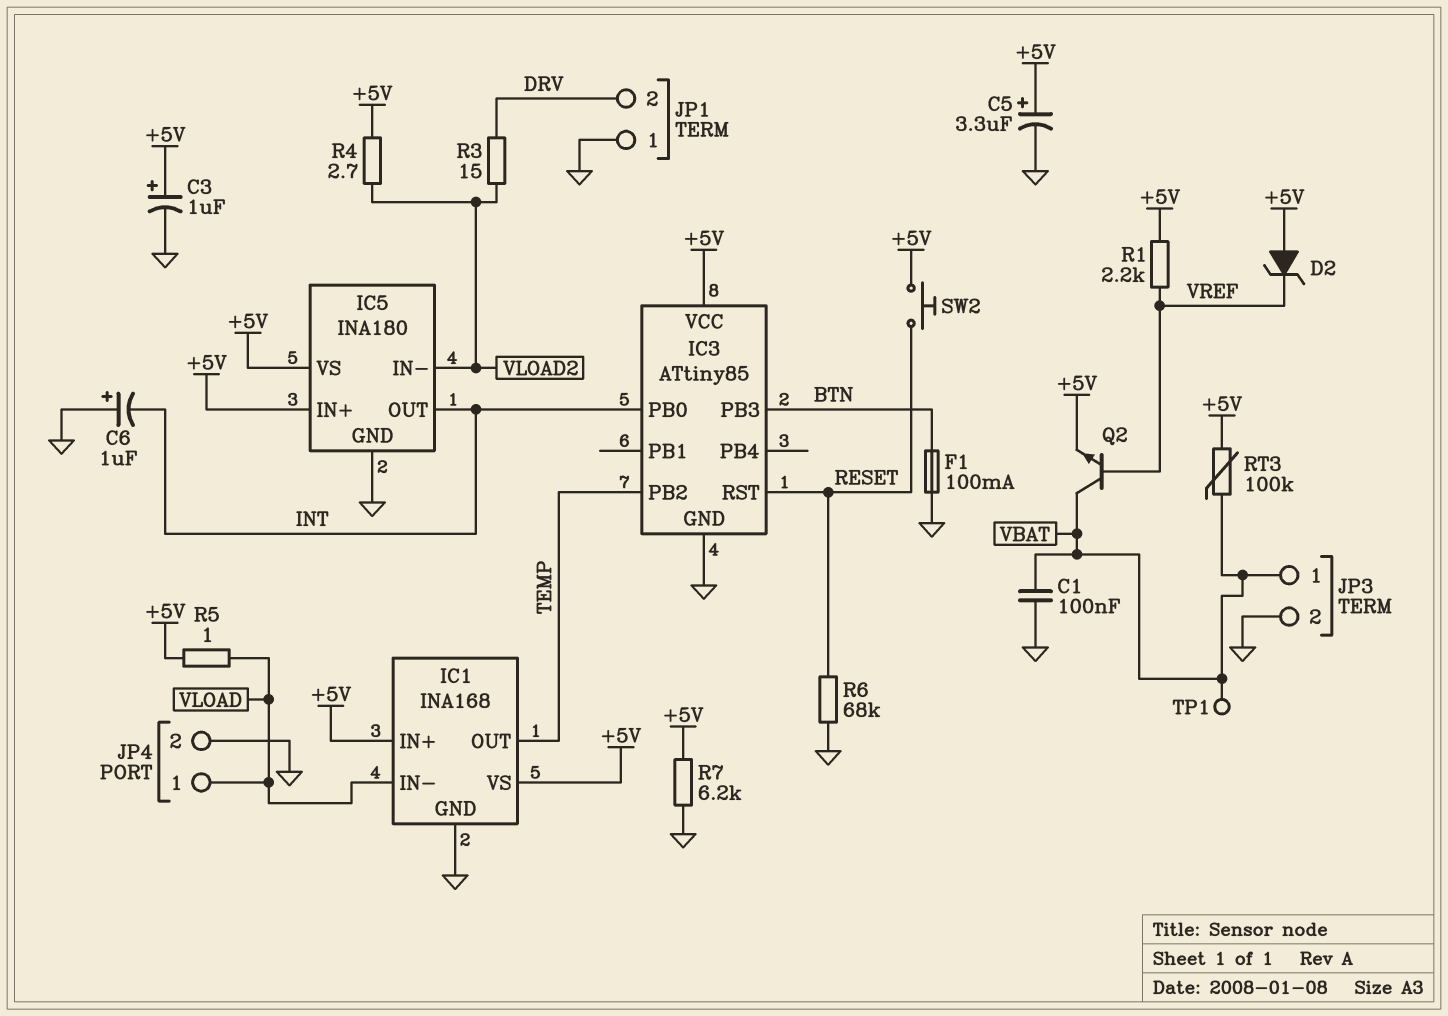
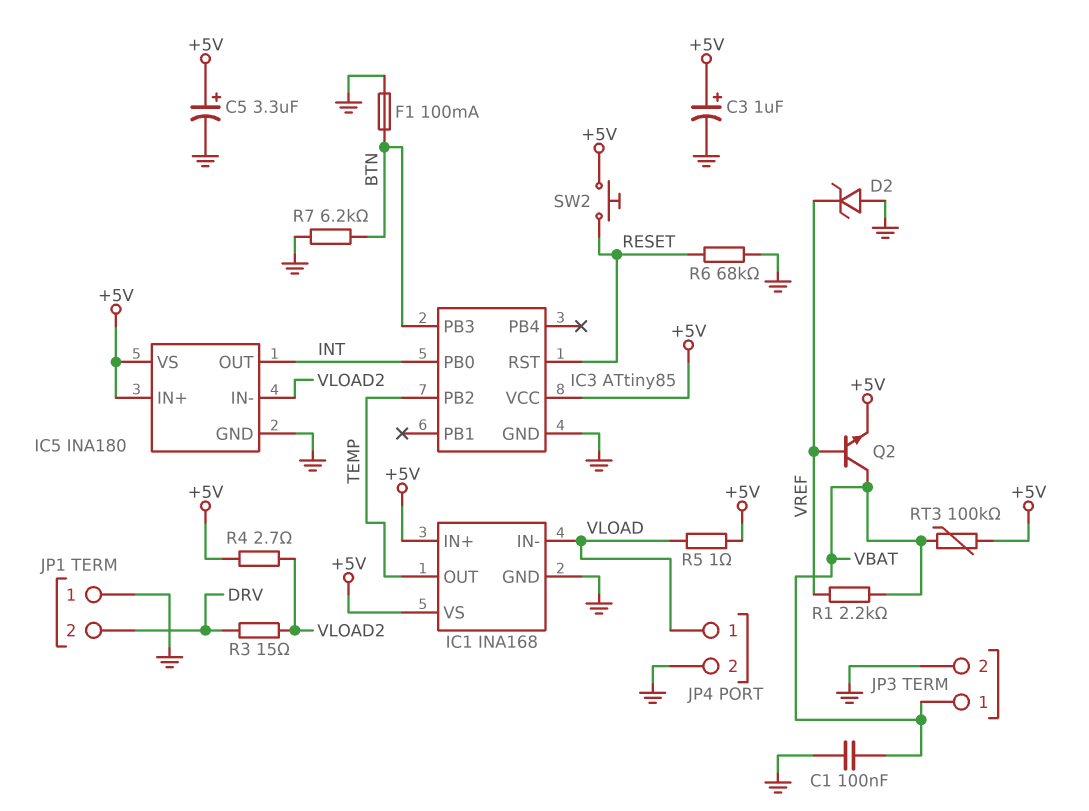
C6: 1uF (plus GND, minus INT) -> none
D2: zener (A +5V, K VREF) -> zener (A GND, K VREF)
R1: 2.2k (+5V, VREF) -> 2.2k (VBAT, VREF)
R7: 6.2k (+5V, GND) -> 6.2k (BTN, GND)
TP1: test point (VBAT) -> none

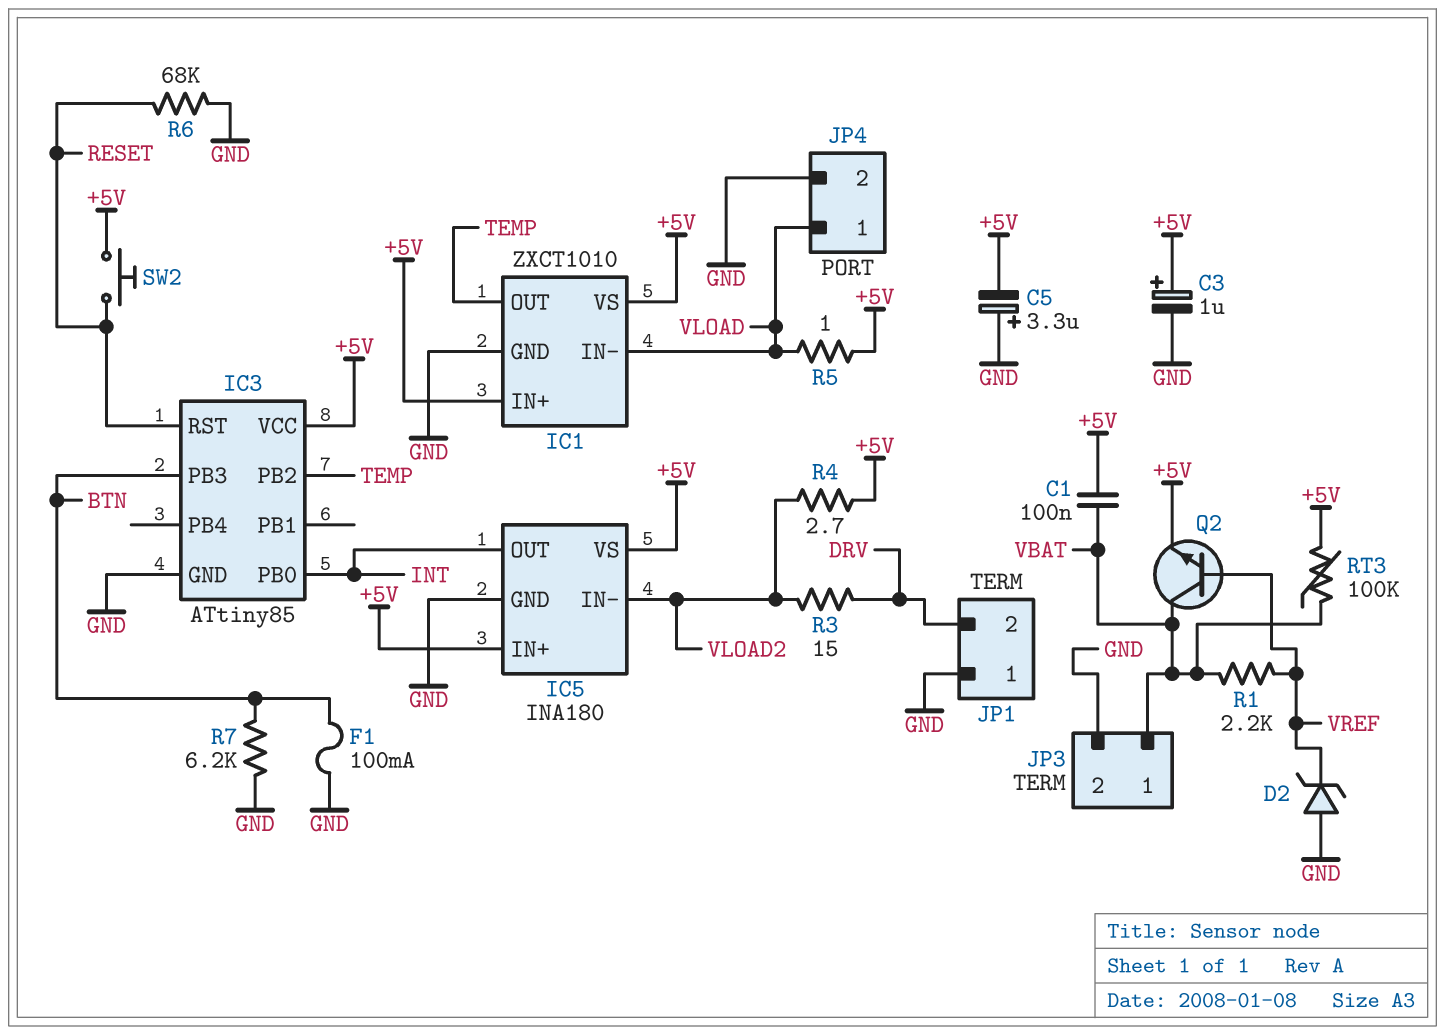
C1: 100nF (GND, VBAT) -> 100nF (+5V, VBAT)
C5: 3.3uF (plus +5V, minus GND) -> 3.3uF (plus GND, minus +5V)
IC1: INA168 -> ZXCT1010

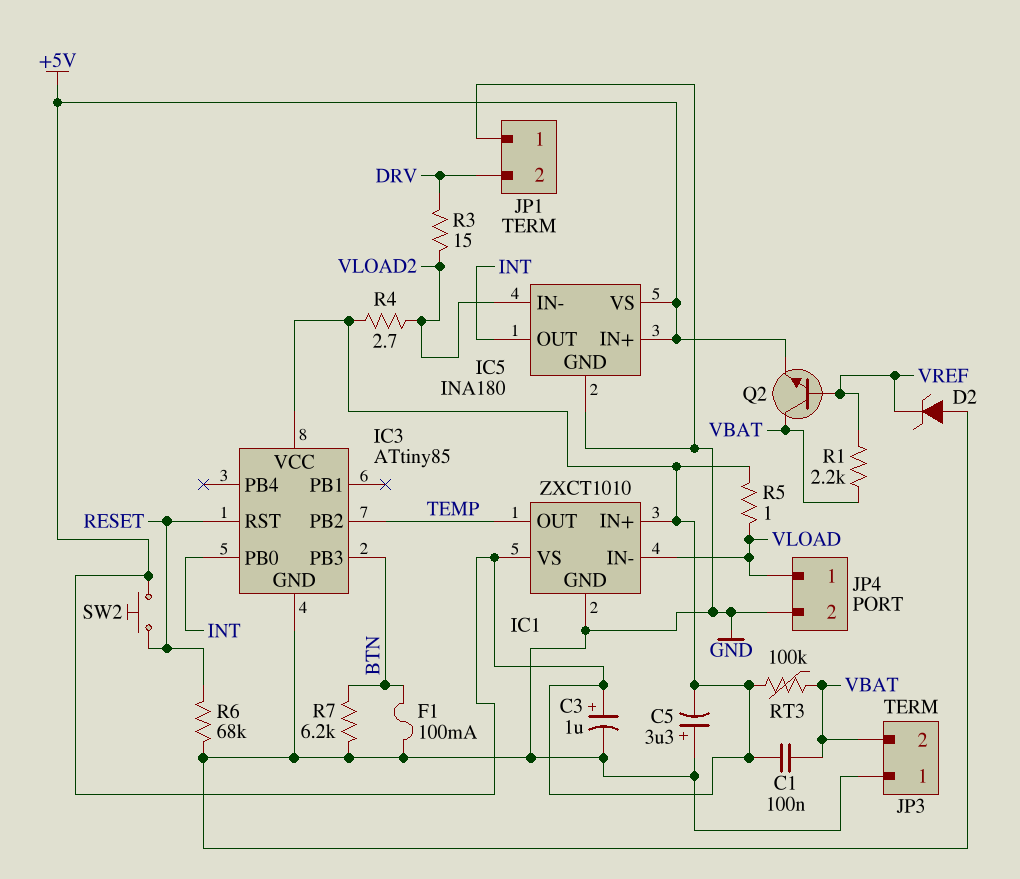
JP3 pin 1: VBAT -> GND
JP3 pin 2: GND -> VBAT

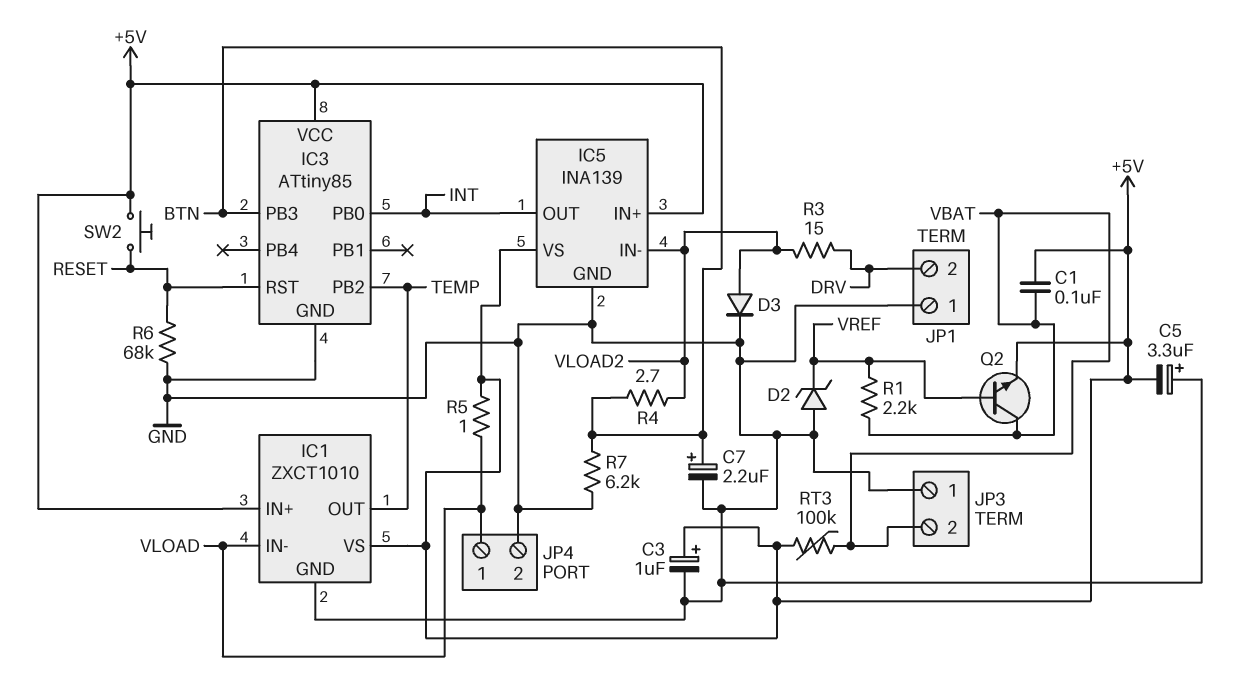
C7: none -> 2.2uF (plus BTN, minus GND)
D3: none -> diode (A VLOAD2, K GND)
F1: 100mA (BTN, GND) -> none
IC5: INA180 -> INA139
R4: 2.7 (+5V, VLOAD2) -> 2.7 (BTN, VLOAD2)

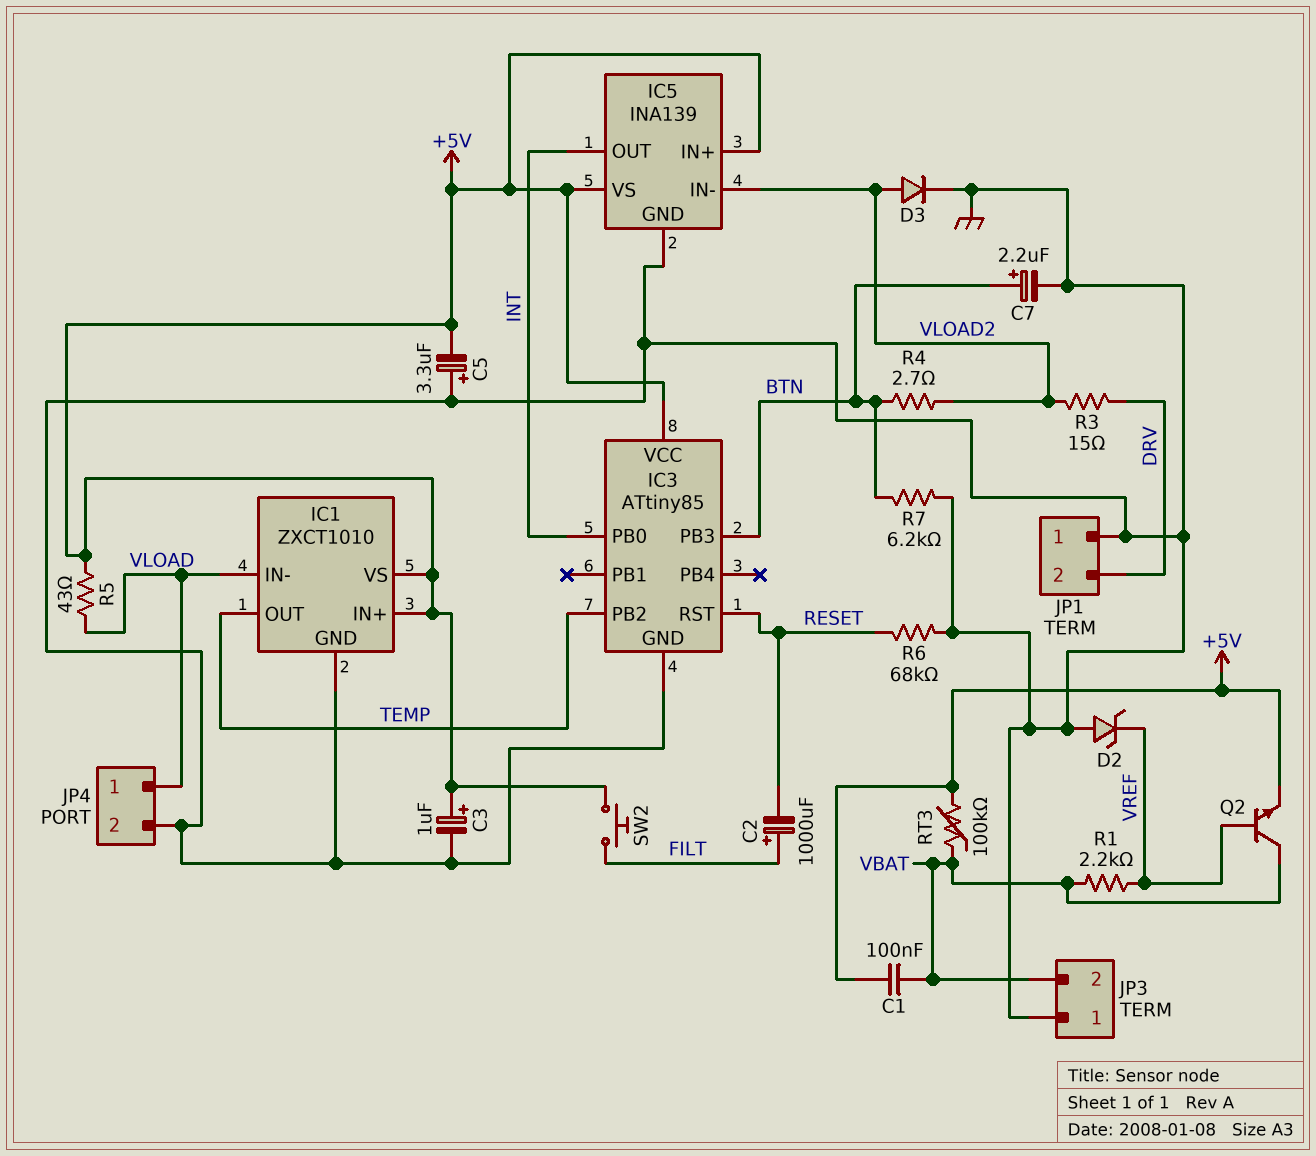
C2: none -> 1000uF (plus FILT, minus RESET)
R5: 1 (+5V, VLOAD) -> 43 (+5V, VLOAD)
SW2: button (+5V, RESET) -> button (+5V, FILT)

